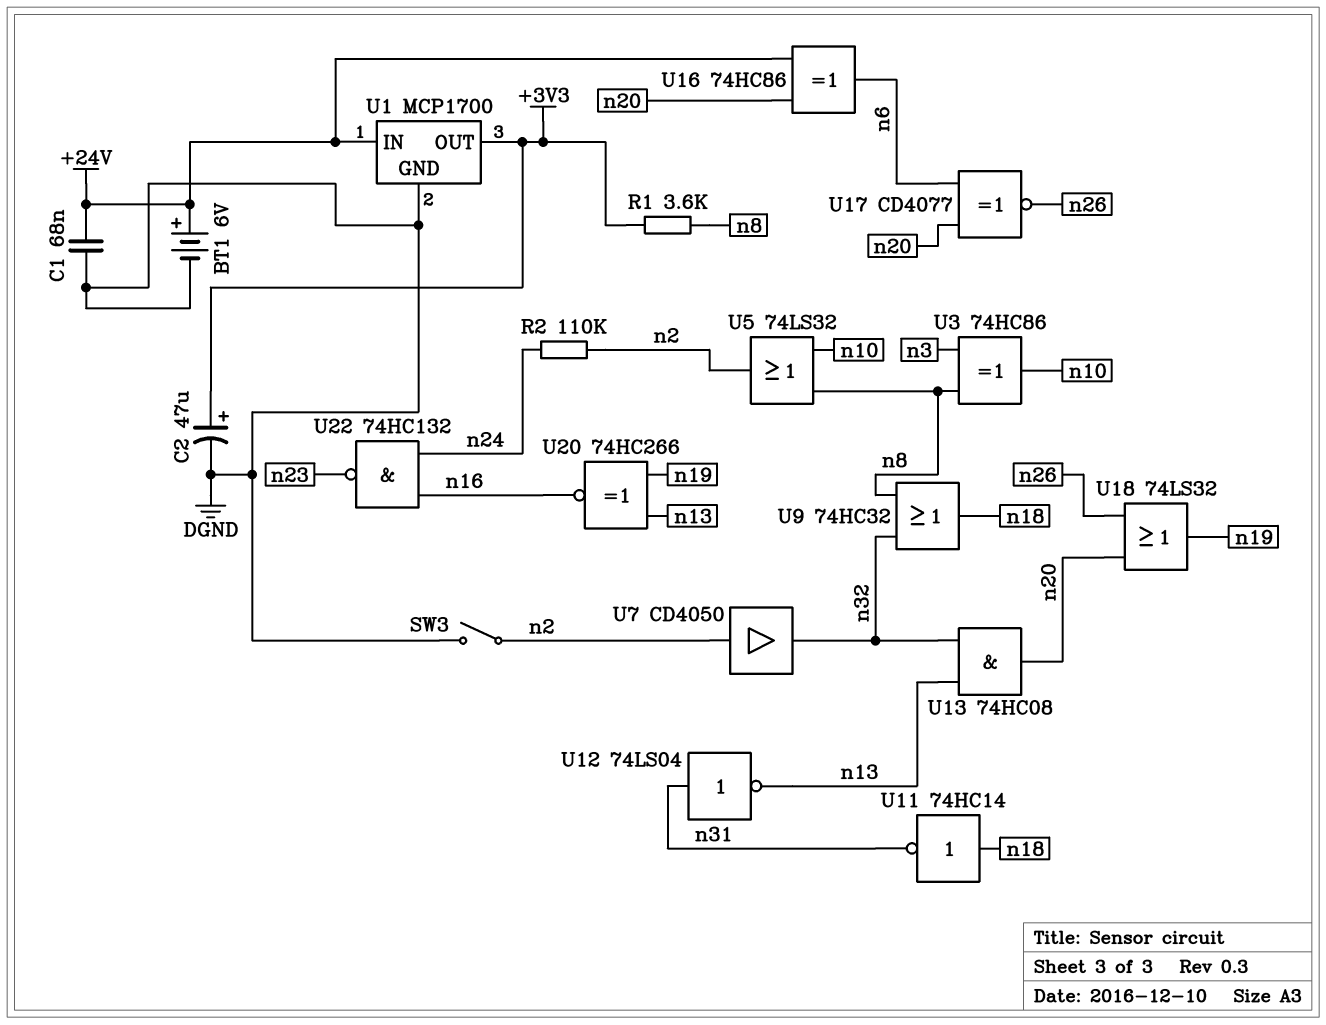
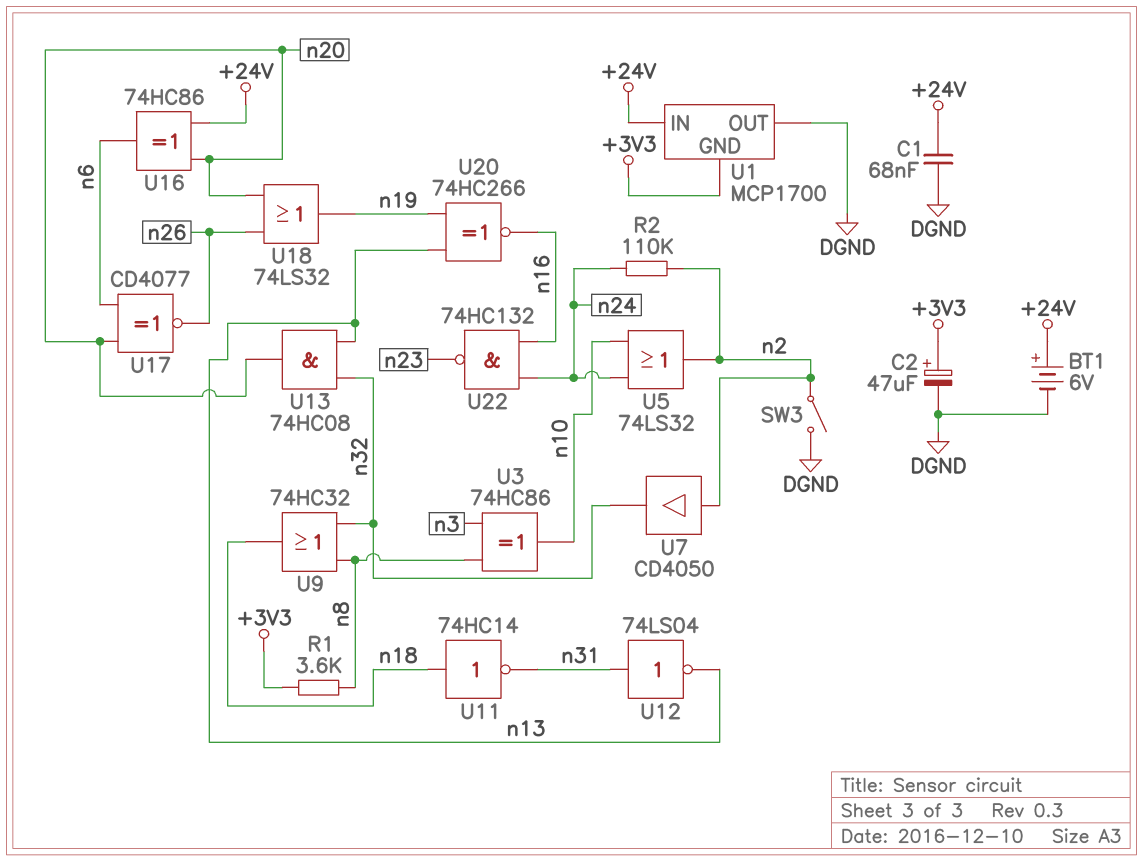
U1 pin GND: DGND -> +3V3
U1 pin OUT: +3V3 -> DGND
U5: OR 74LS32 (in n8, in n10, out n2) -> OR 74LS32 (in n10, in n24, out n2)

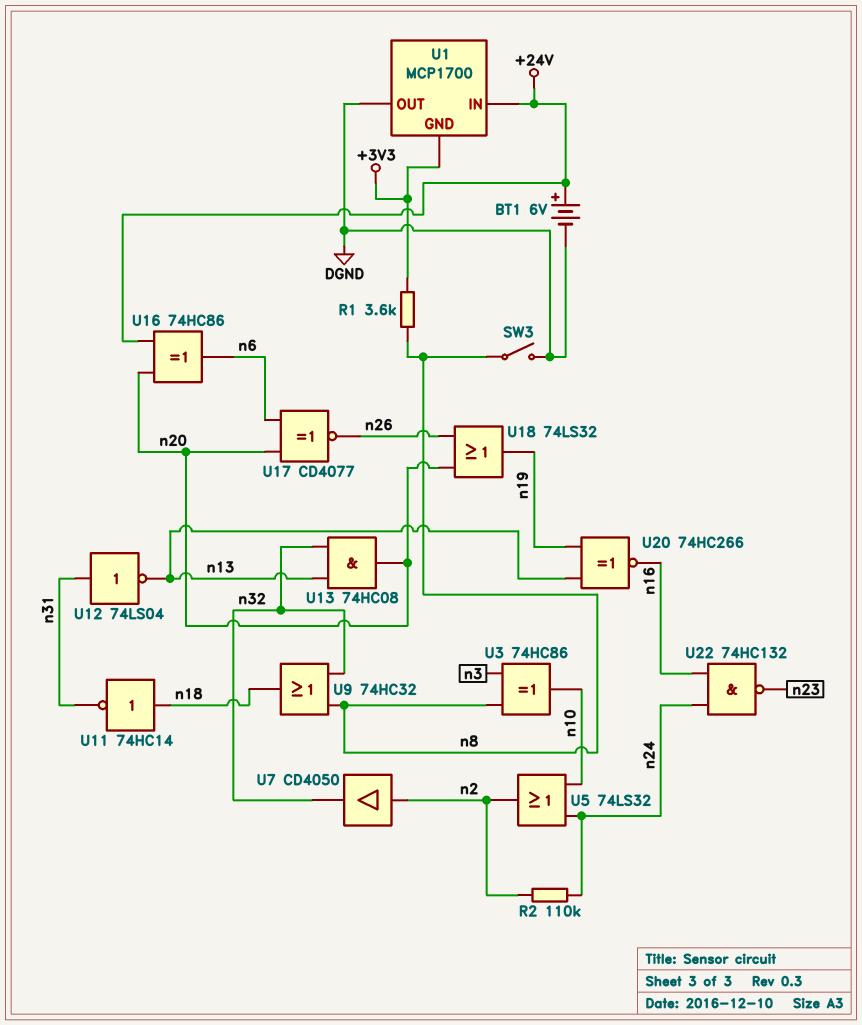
C1: 68nF (+24V, DGND) -> none
C2: 47uF (plus +3V3, minus DGND) -> none
SW3: switch (DGND, n2) -> switch (DGND, n8)

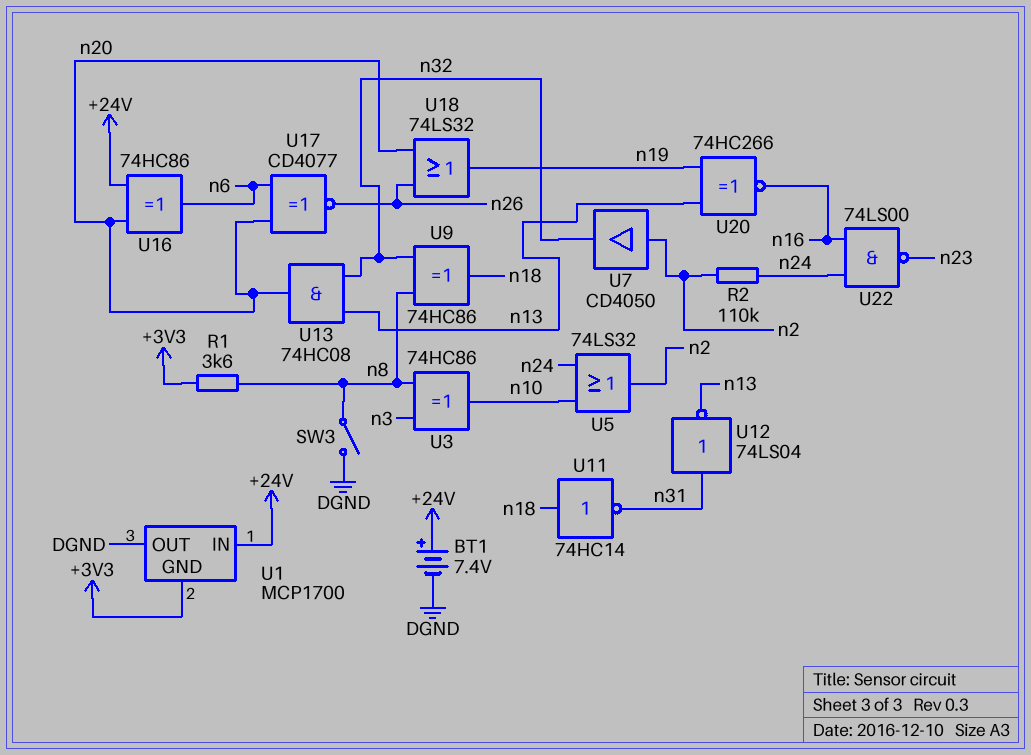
BT1: 6V (plus +24V, minus DGND) -> 7.4V (plus +24V, minus DGND)
U9: OR 74HC32 (in n8, in n32, out n18) -> XOR 74HC86 (in n8, in n32, out n18)
U22: NAND 74HC132 (in n16, in n24, out n23) -> NAND 74LS00 (in n16, in n24, out n23)

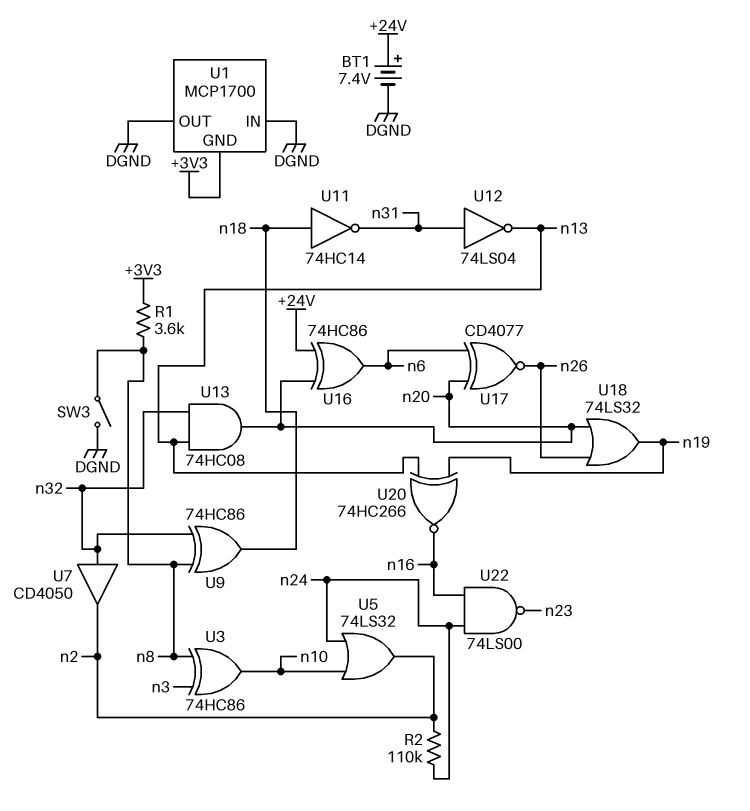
U1 pin IN: +24V -> DGND
U7: buffer CD4050 (in n2, out n32) -> buffer CD4050 (in n32, out n2)

